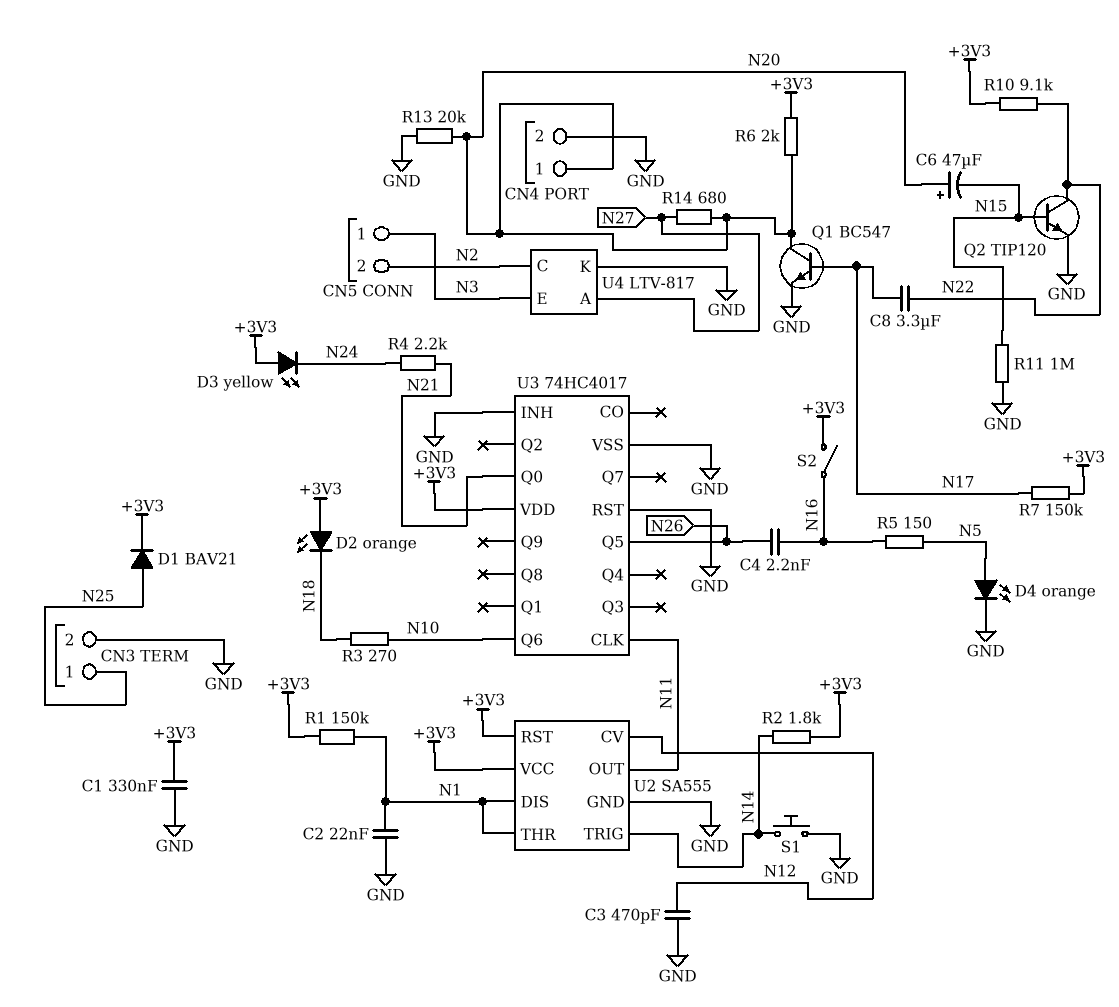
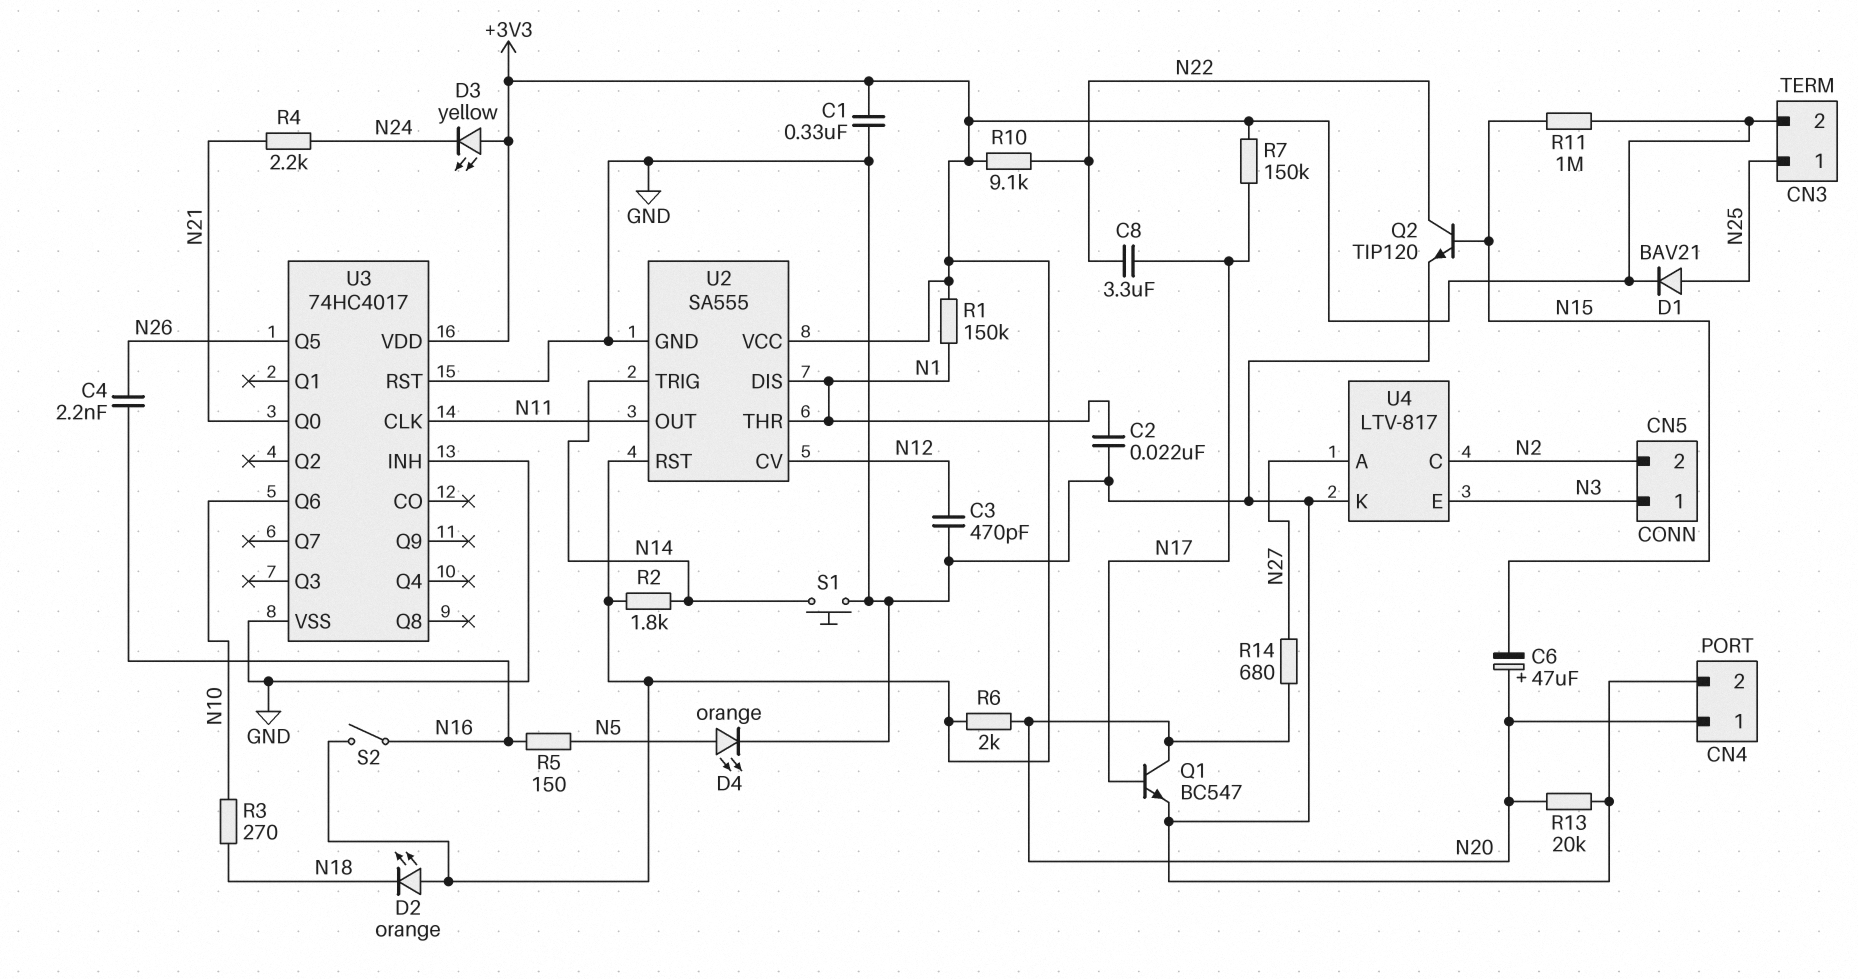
CN3 pin 2: GND -> +3V3
R11: 1M (GND, N15) -> 1M (+3V3, N15)

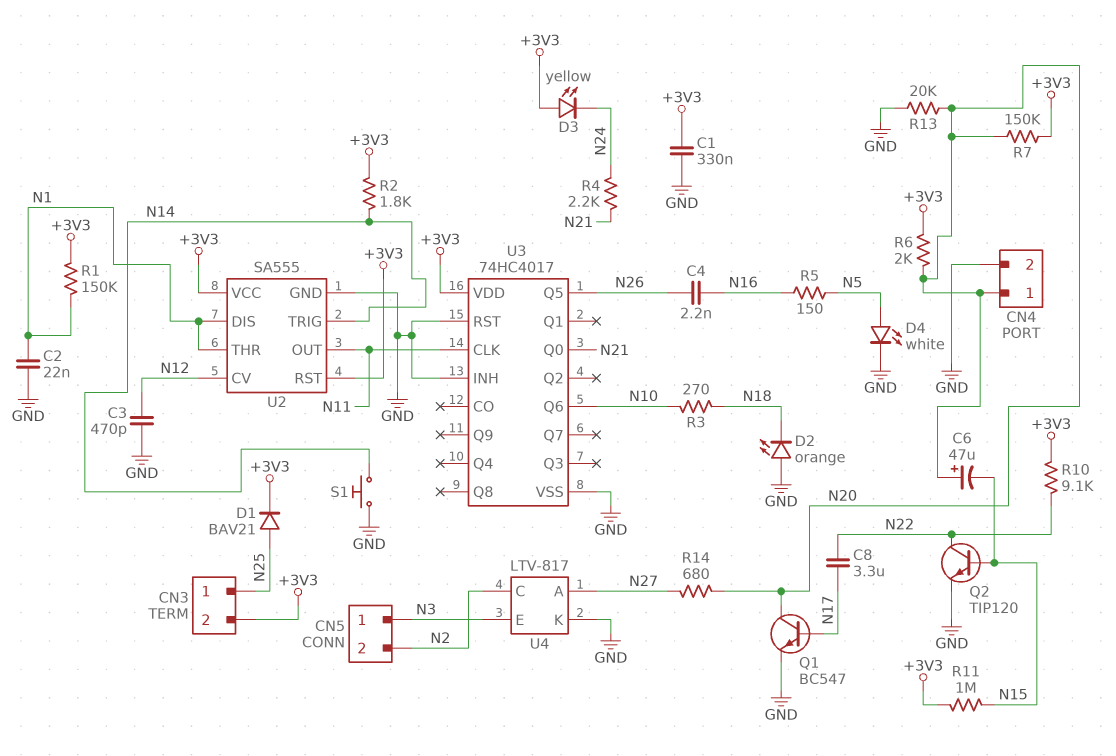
D2: LED orange (A +3V3, K N18) -> LED orange (A GND, K N18)
D4: LED orange (A N5, K GND) -> LED white (A N5, K GND)
R7: 150k (+3V3, N17) -> 150k (+3V3, N20)
S2: switch (+3V3, N16) -> none

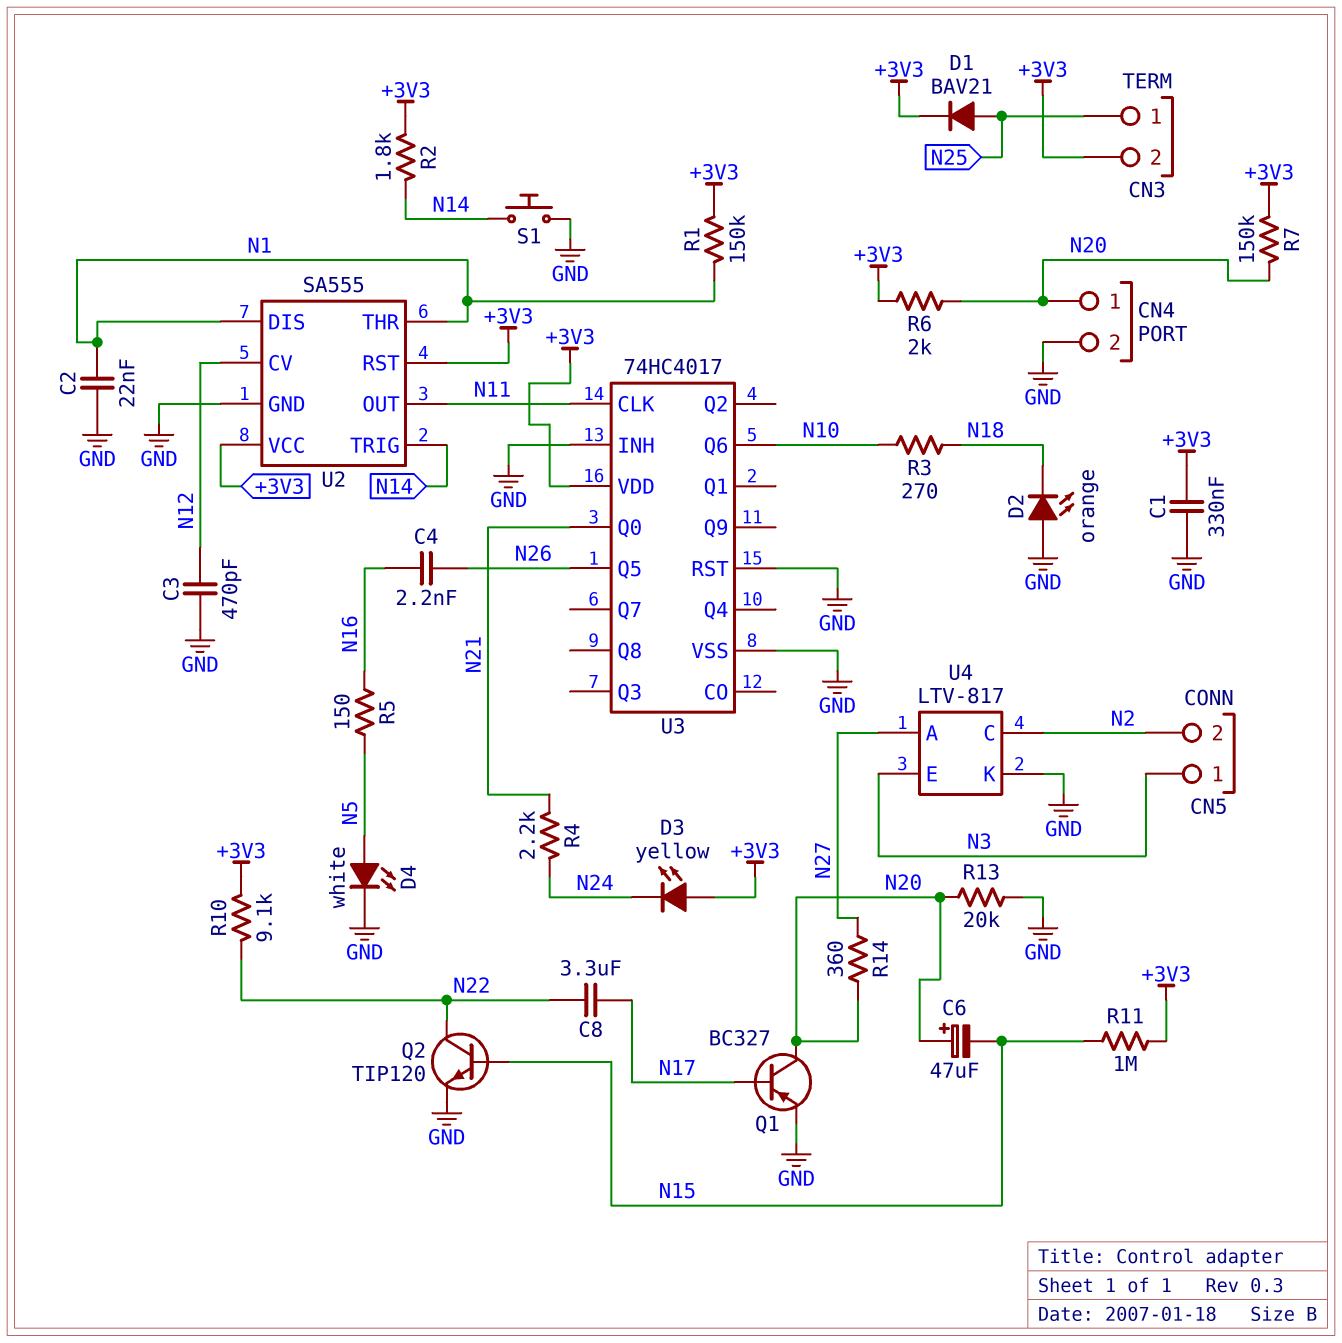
Q1: NPN BC547 (B N17, C N20, E GND) -> PNP BC327 (B N17, C N20, E GND)
R14: 680 (N20, N27) -> 360 (N20, N27)

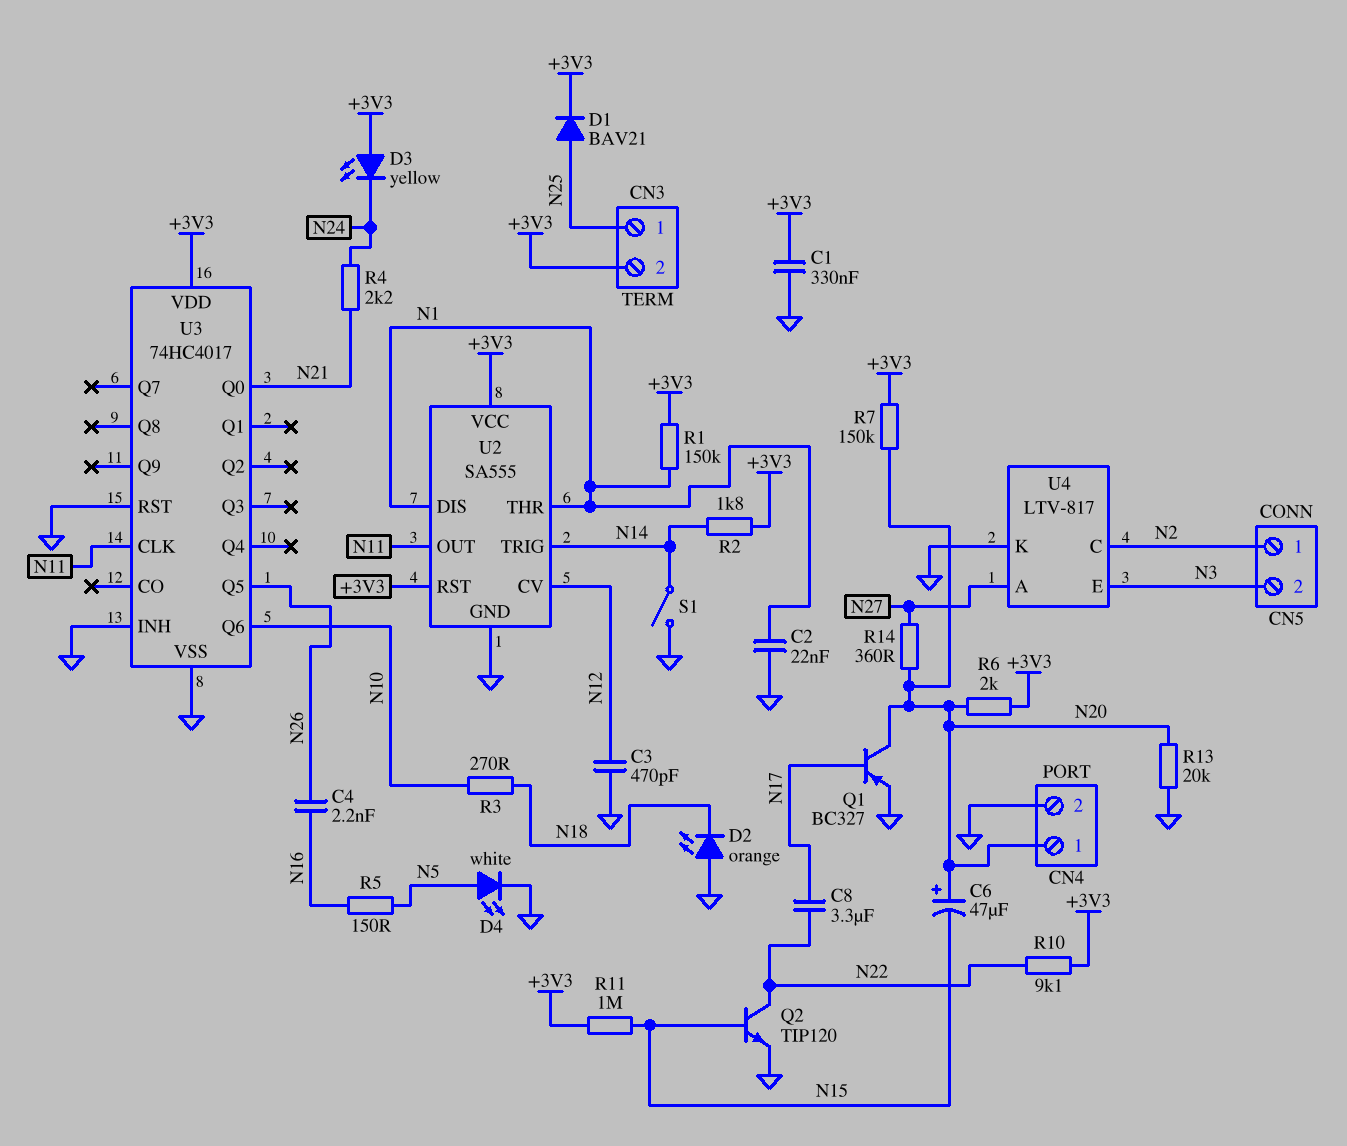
CN5 pin 1: N3 -> N2
CN5 pin 2: N2 -> N3
S1: button (GND, N14) -> switch (GND, N14)

